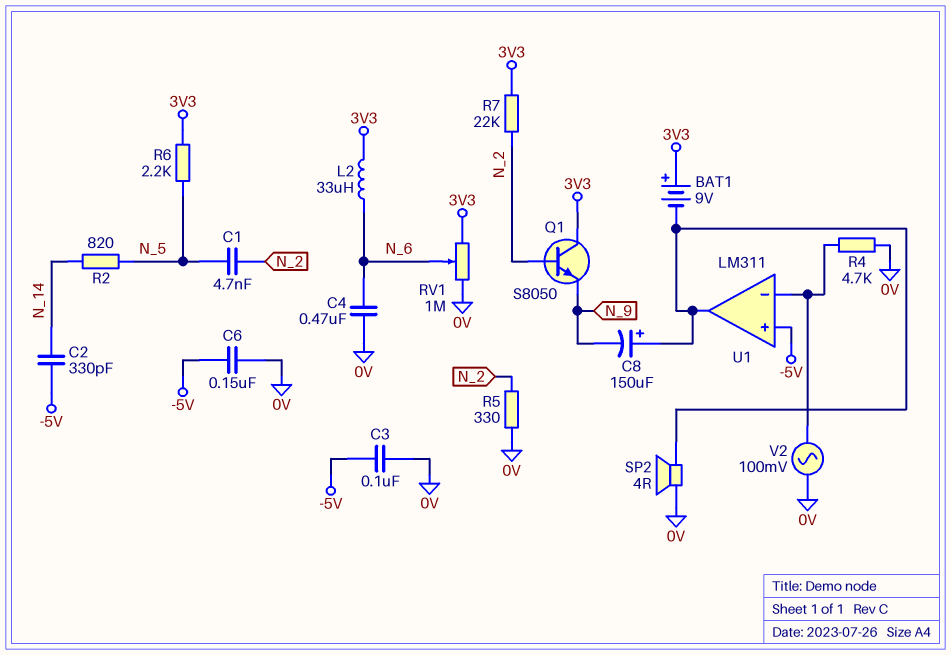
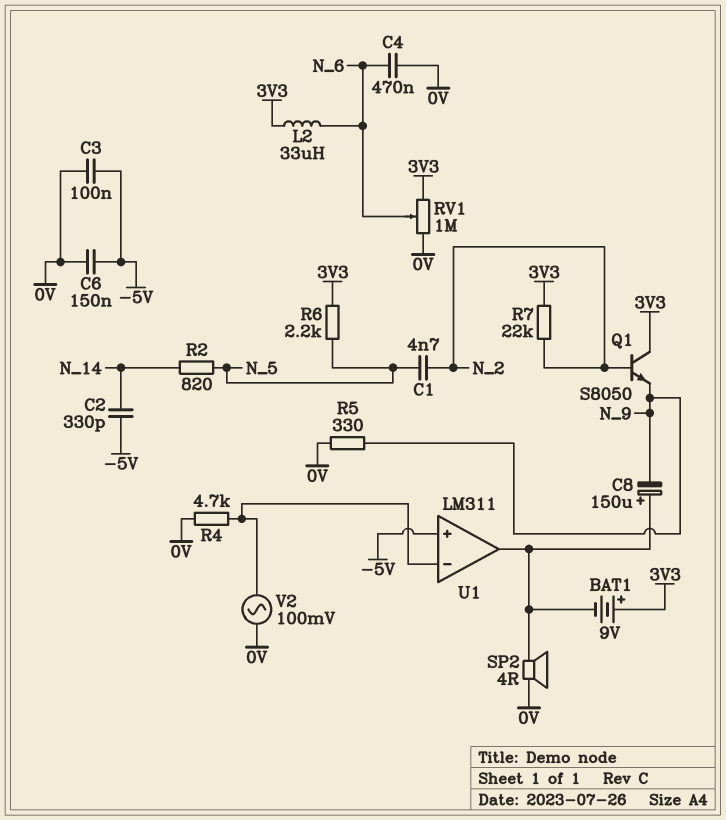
R5: 330 (0V, N_2) -> 330 (0V, N_9)

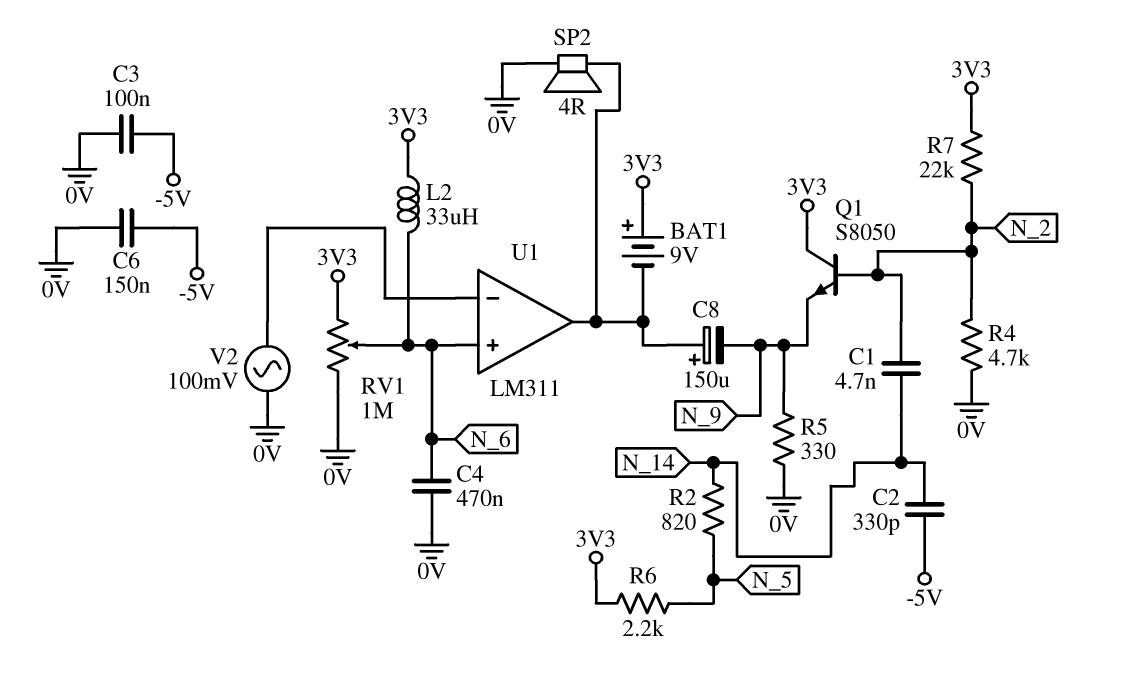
C1: 4.7nF (N_2, N_5) -> 4.7nF (N_2, N_14)
R4: 4.7k (0V, U1/in-) -> 4.7k (0V, N_2)
U1 pin in+: -5V -> N_6

